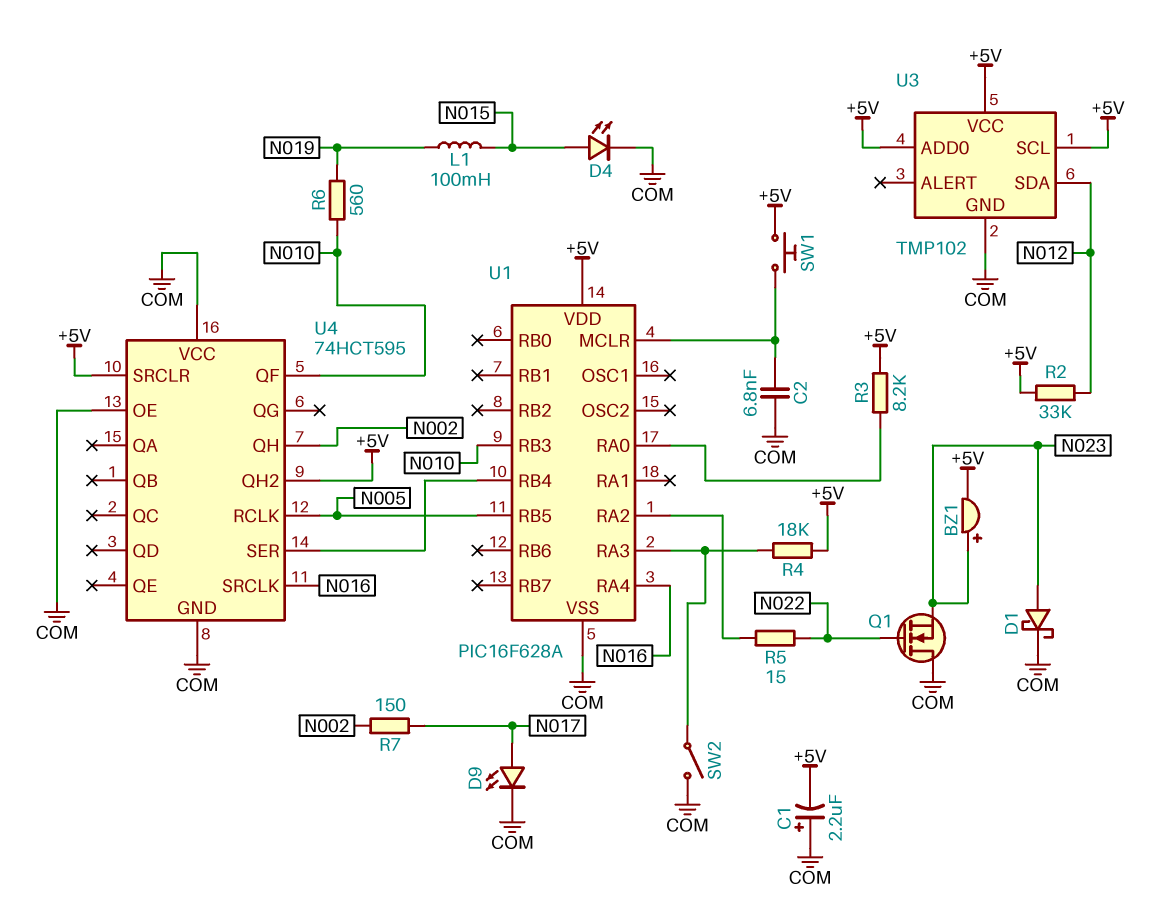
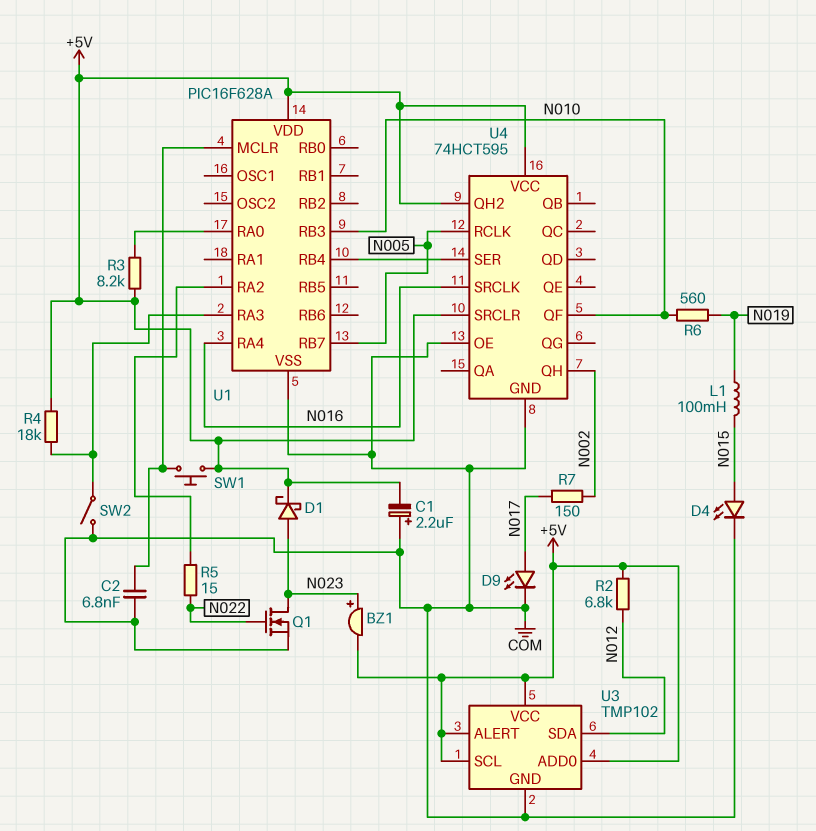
D1: schottky (A N023, K COM) -> schottky (A N023, K +5V)
Q1: NMOS (G N022, D COM, S N023) -> NMOS (G N022, D N023, S COM)
R2: 33k (+5V, N012) -> 6.8k (+5V, N012)
U1 pin RB5: N005 -> none
U1 pin RB7: none -> N005
U3 pin ALERT: none -> +5V
U4 pin VCC: COM -> +5V

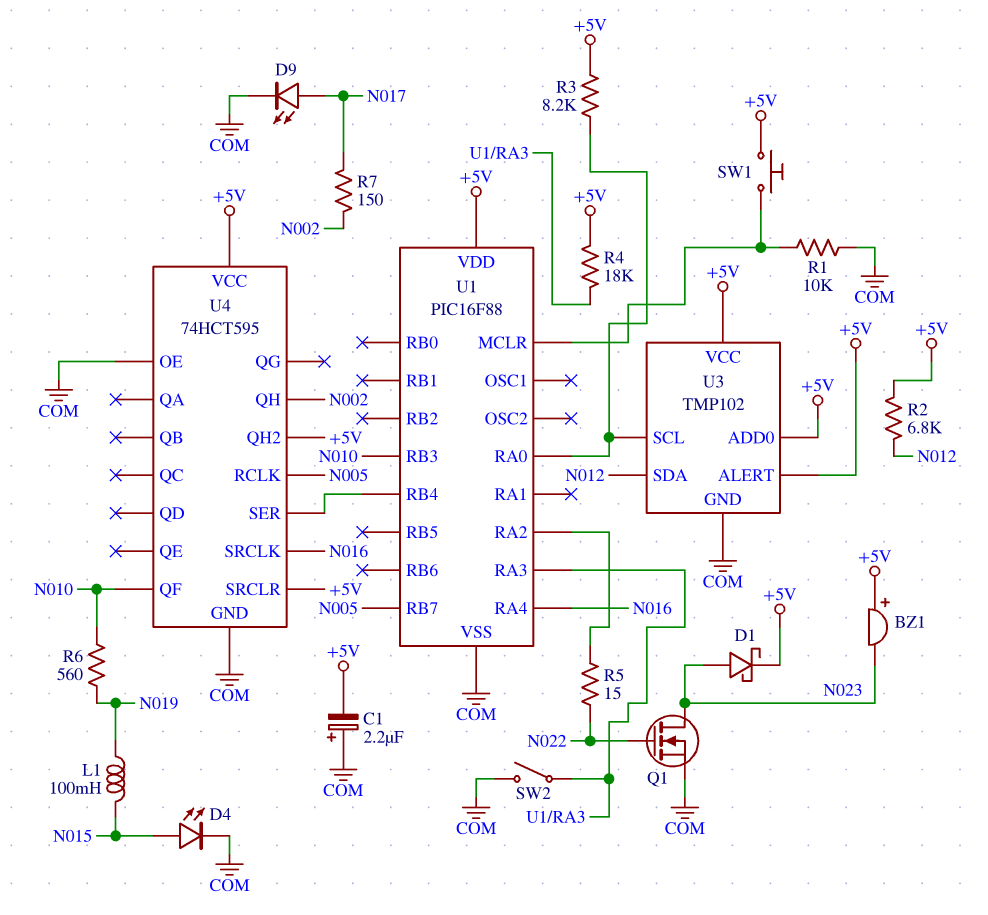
BZ1: buzzer (plus N023, minus +5V) -> buzzer (plus +5V, minus N023)
C2: 6.8nF (COM, U1/MCLR) -> none
R1: none -> 10k (COM, U1/MCLR)
U1: PIC16F628A -> PIC16F88
U3 pin SCL: +5V -> U1/RA0

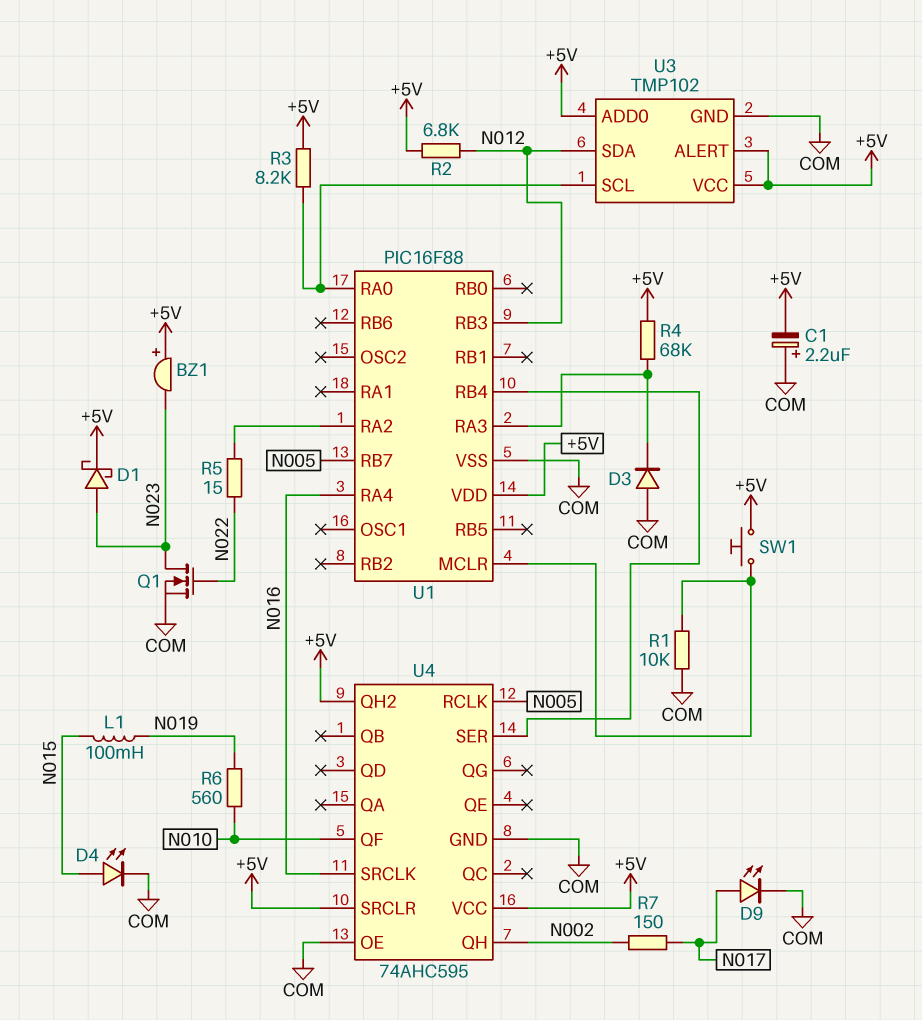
D3: none -> diode (A COM, K U1/RA3)
R4: 18k (+5V, U1/RA3) -> 68k (+5V, U1/RA3)
SW2: switch (COM, U1/RA3) -> none
U1 pin RB3: N010 -> N012
U4: 74HCT595 -> 74AHC595

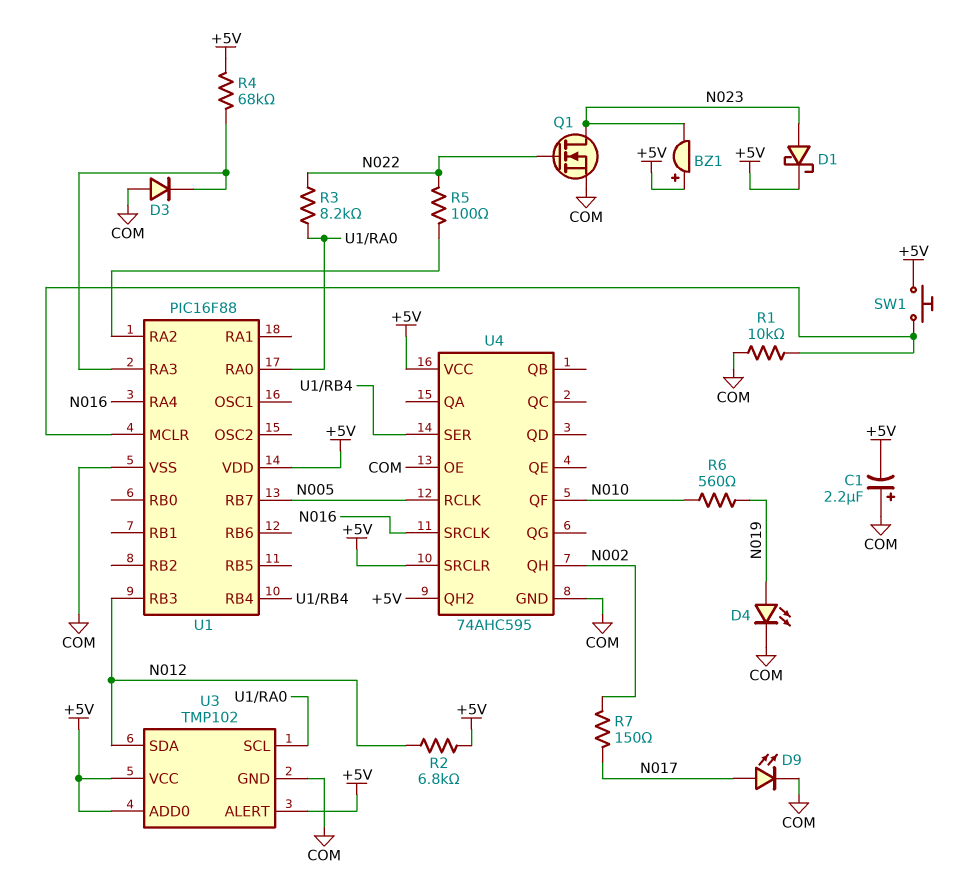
D4: LED (A N015, K COM) -> LED (A N019, K COM)
L1: 100mH (N015, N019) -> none
R3: 8.2k (+5V, U1/RA0) -> 8.2k (N022, U1/RA0)
R5: 15 (N022, U1/RA2) -> 100 (N022, U1/RA2)

